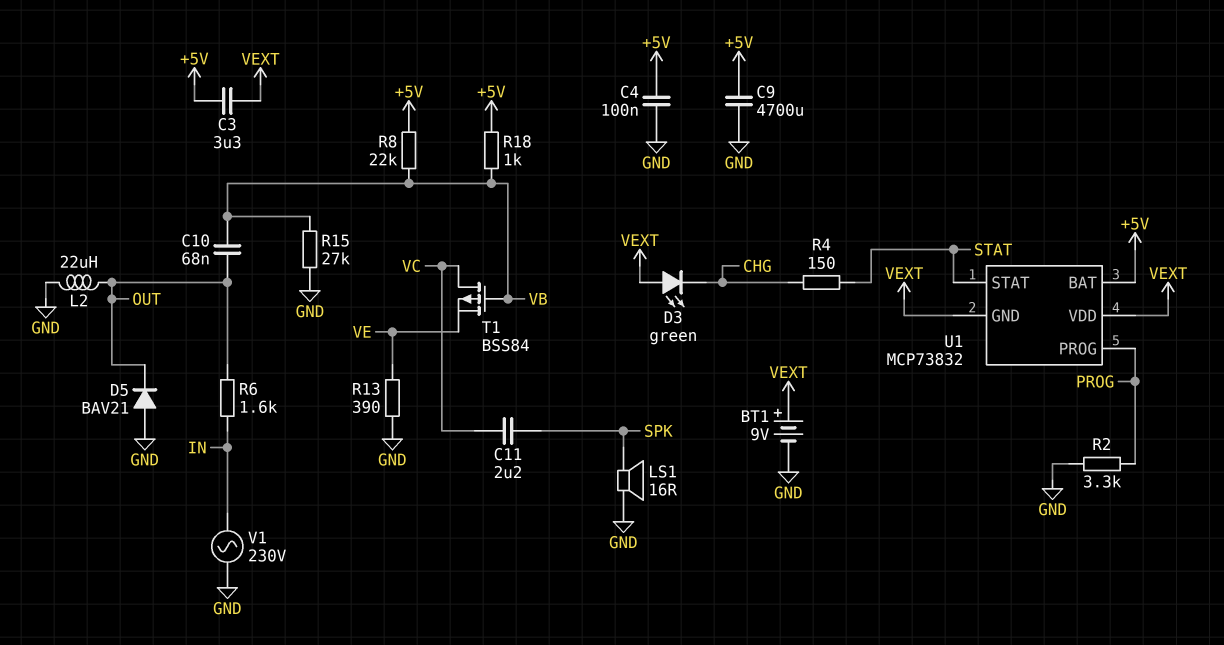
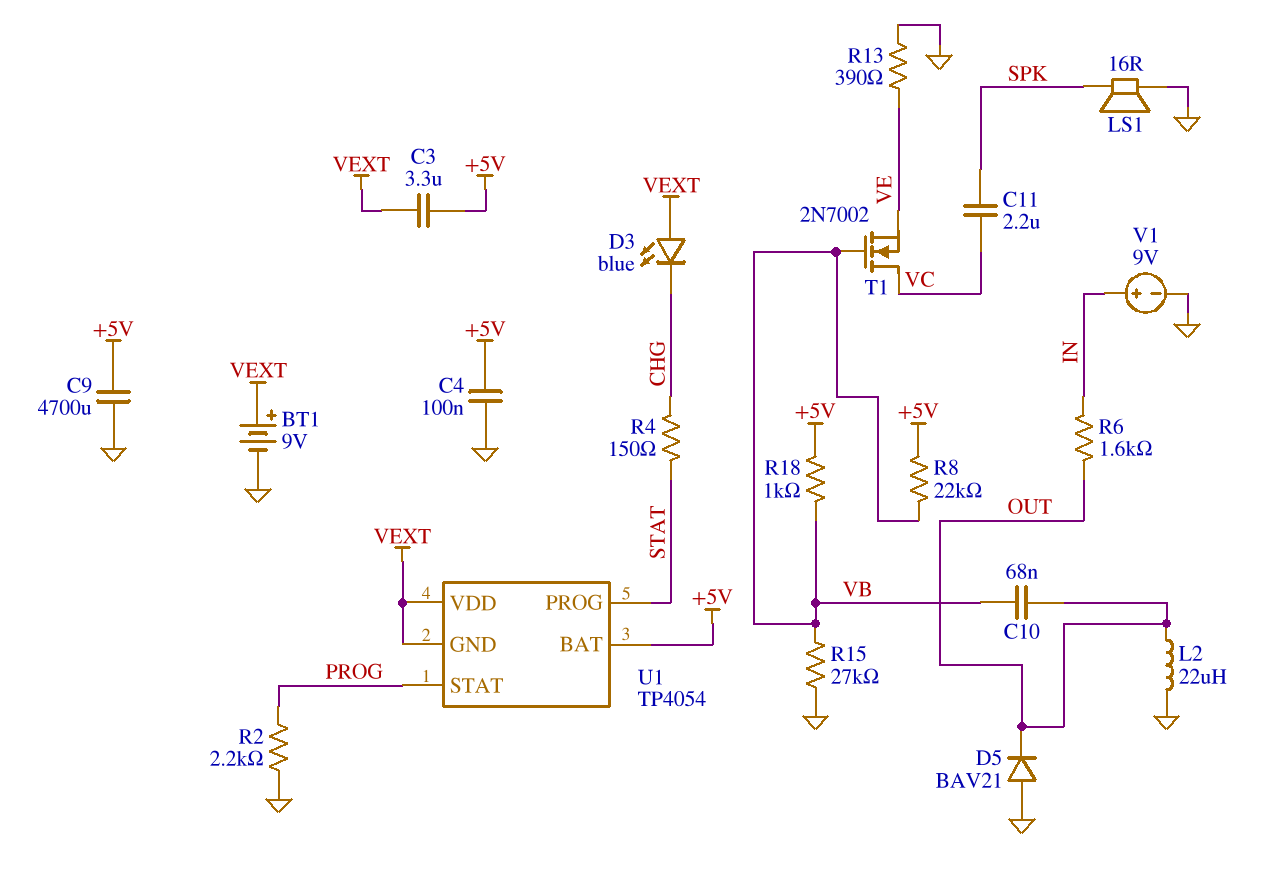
D3: LED green (A VEXT, K CHG) -> LED blue (A VEXT, K CHG)
R2: 3.3k (GND, PROG) -> 2.2k (GND, PROG)
T1: PMOS BSS84 (G VB, D VC, S VE) -> NMOS 2N7002 (G VB, D VC, S VE)
U1: MCP73832 -> TP4054
U1 pin PROG: PROG -> STAT
U1 pin STAT: STAT -> PROG
V1: AC 230V (GND, IN) -> 9V (plus IN, minus GND)

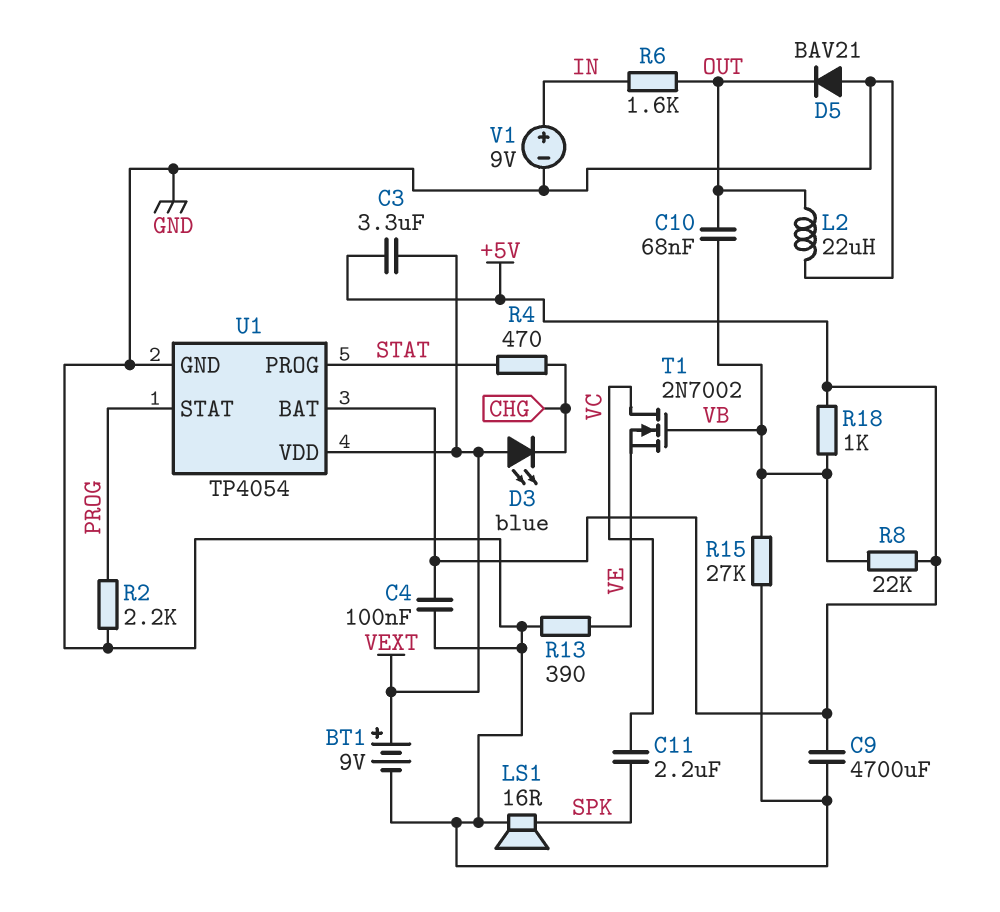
R4: 150 (CHG, STAT) -> 470 (CHG, STAT)
U1 pin GND: VEXT -> GND

